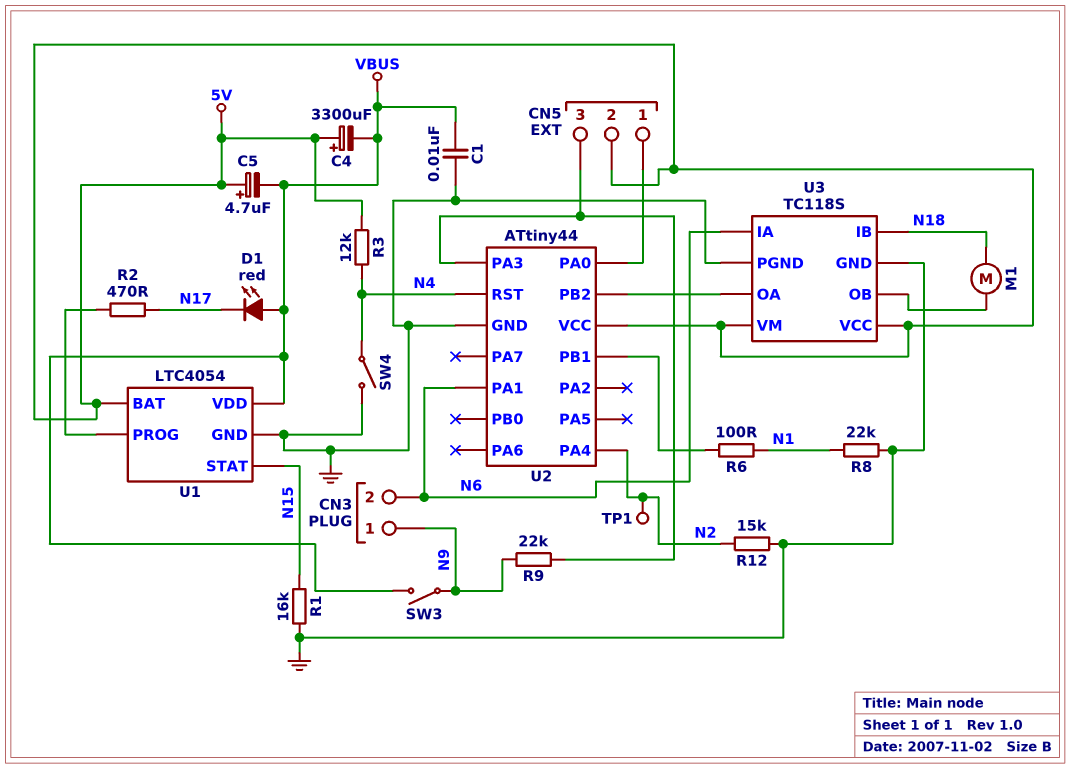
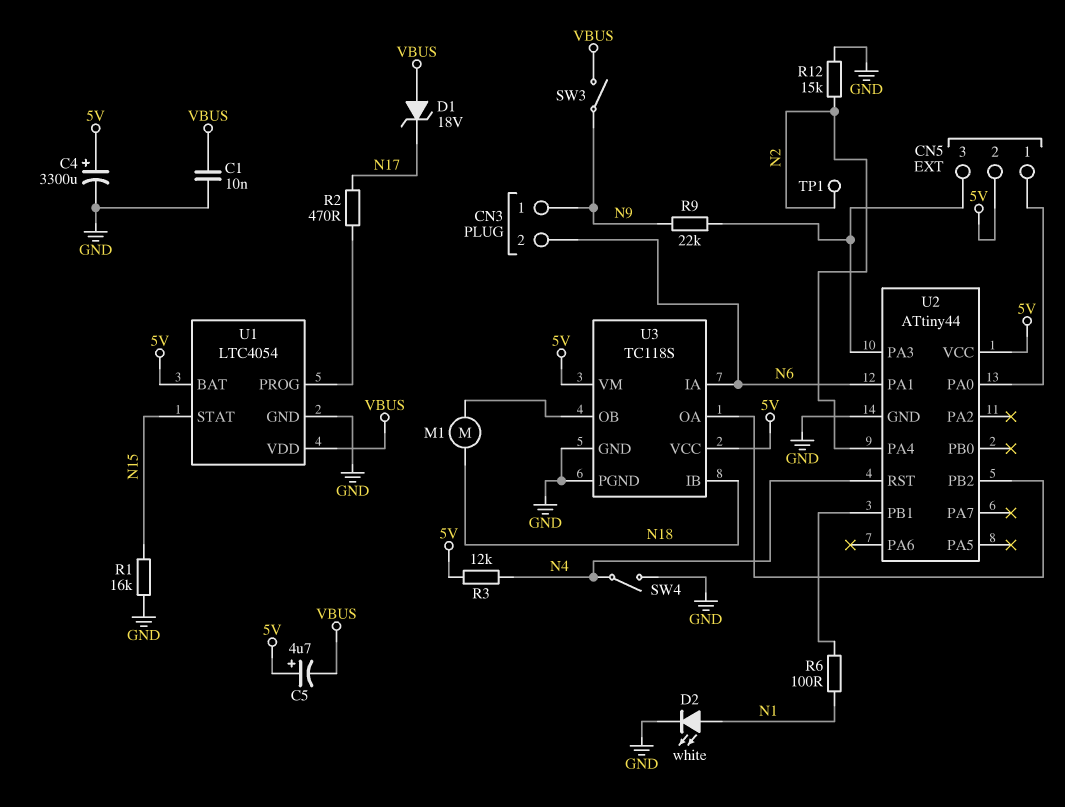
C4: 3300uF (plus 5V, minus VBUS) -> 3300uF (plus 5V, minus GND)
D1: LED red (A VBUS, K N17) -> zener 18V (A VBUS, K N17)
D2: none -> LED white (A N1, K GND)
R8: 22k (GND, N1) -> none

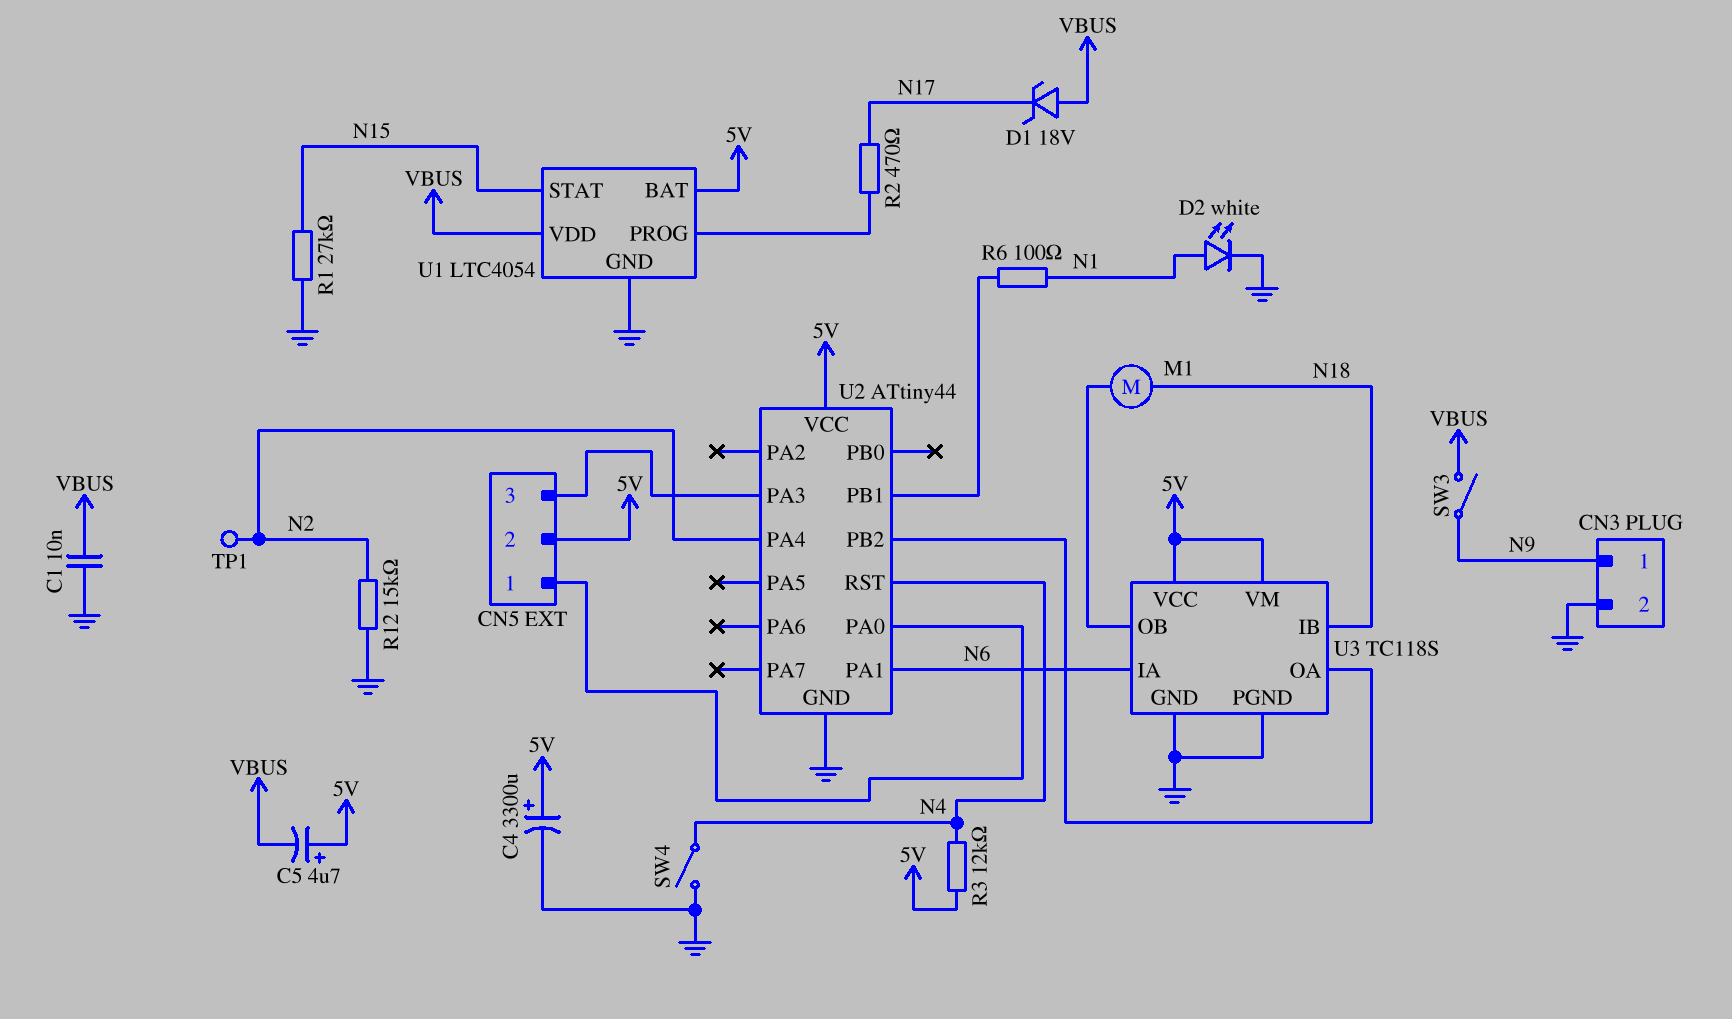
CN3 pin 2: N6 -> GND
R1: 16k (GND, N15) -> 27k (GND, N15)
R9: 22k (CN5/3, N9) -> none

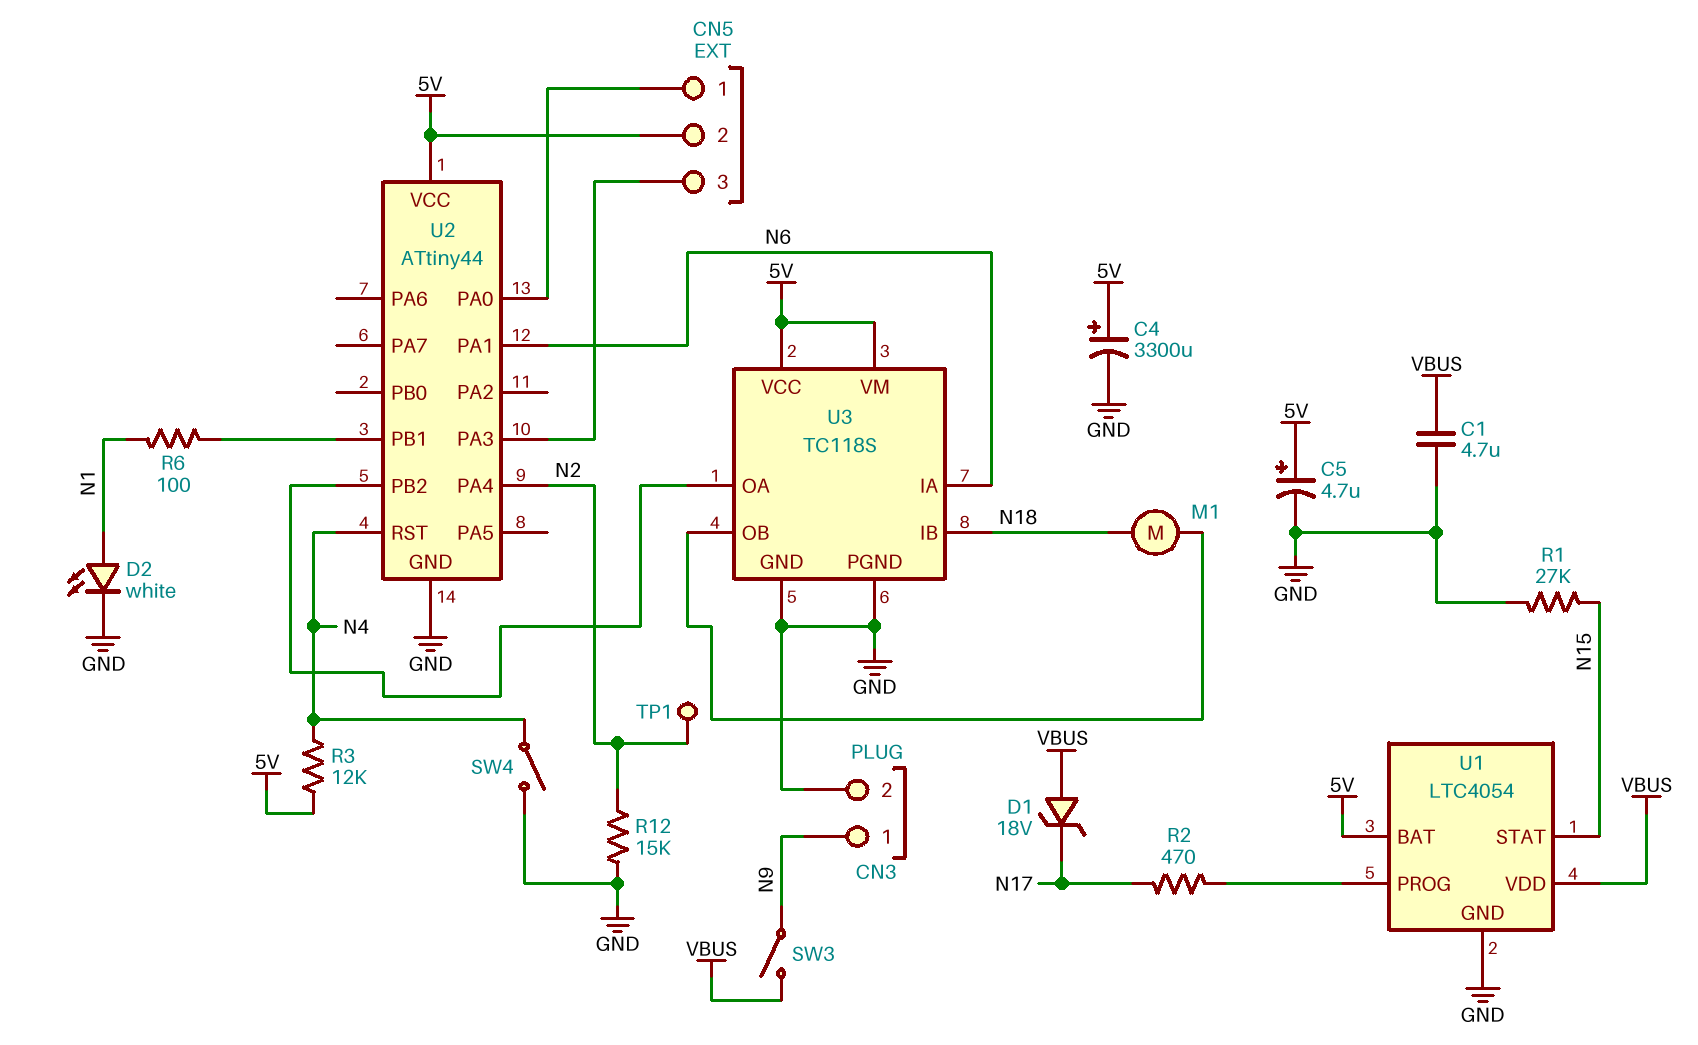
C1: 10nF (GND, VBUS) -> 4.7uF (GND, VBUS)
C5: 4.7uF (plus 5V, minus VBUS) -> 4.7uF (plus 5V, minus GND)

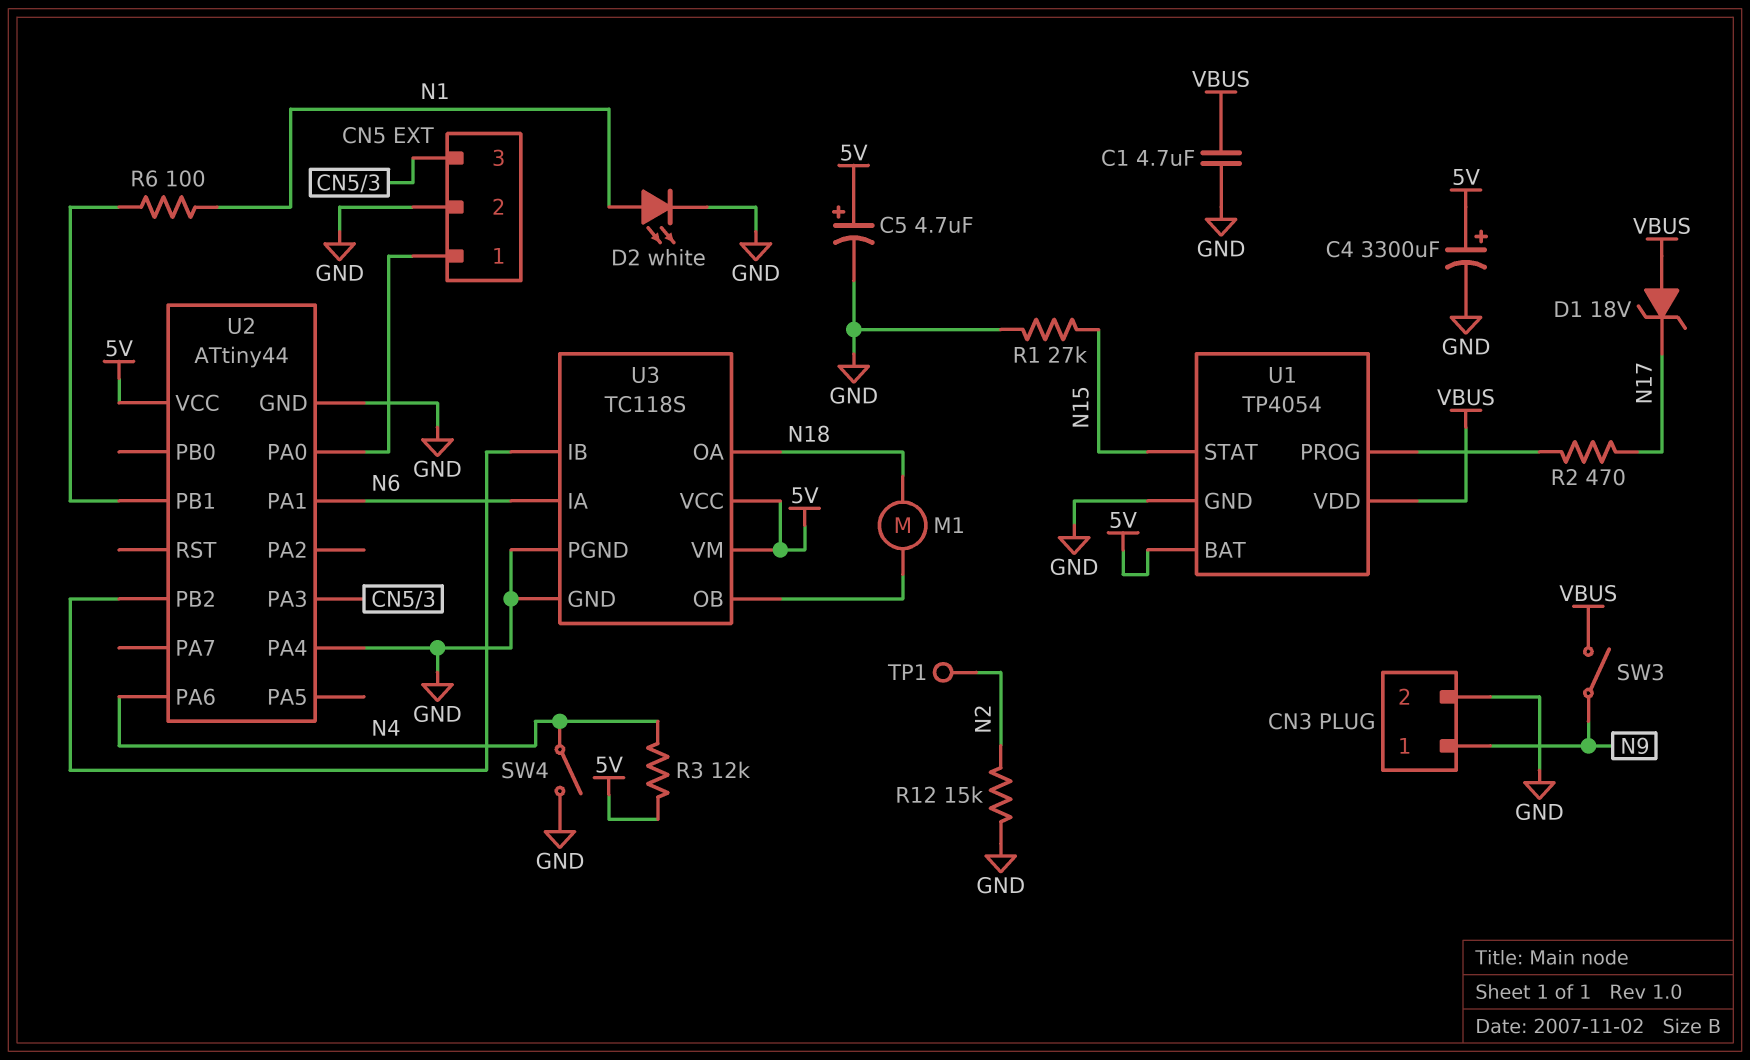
CN5 pin 2: 5V -> GND
U1: LTC4054 -> TP4054
U2 pin PA4: N2 -> GND
U2 pin PA6: none -> N4
U2 pin RST: N4 -> none
U3 pin IB: N18 -> U2/PB2
U3 pin OA: U2/PB2 -> N18

